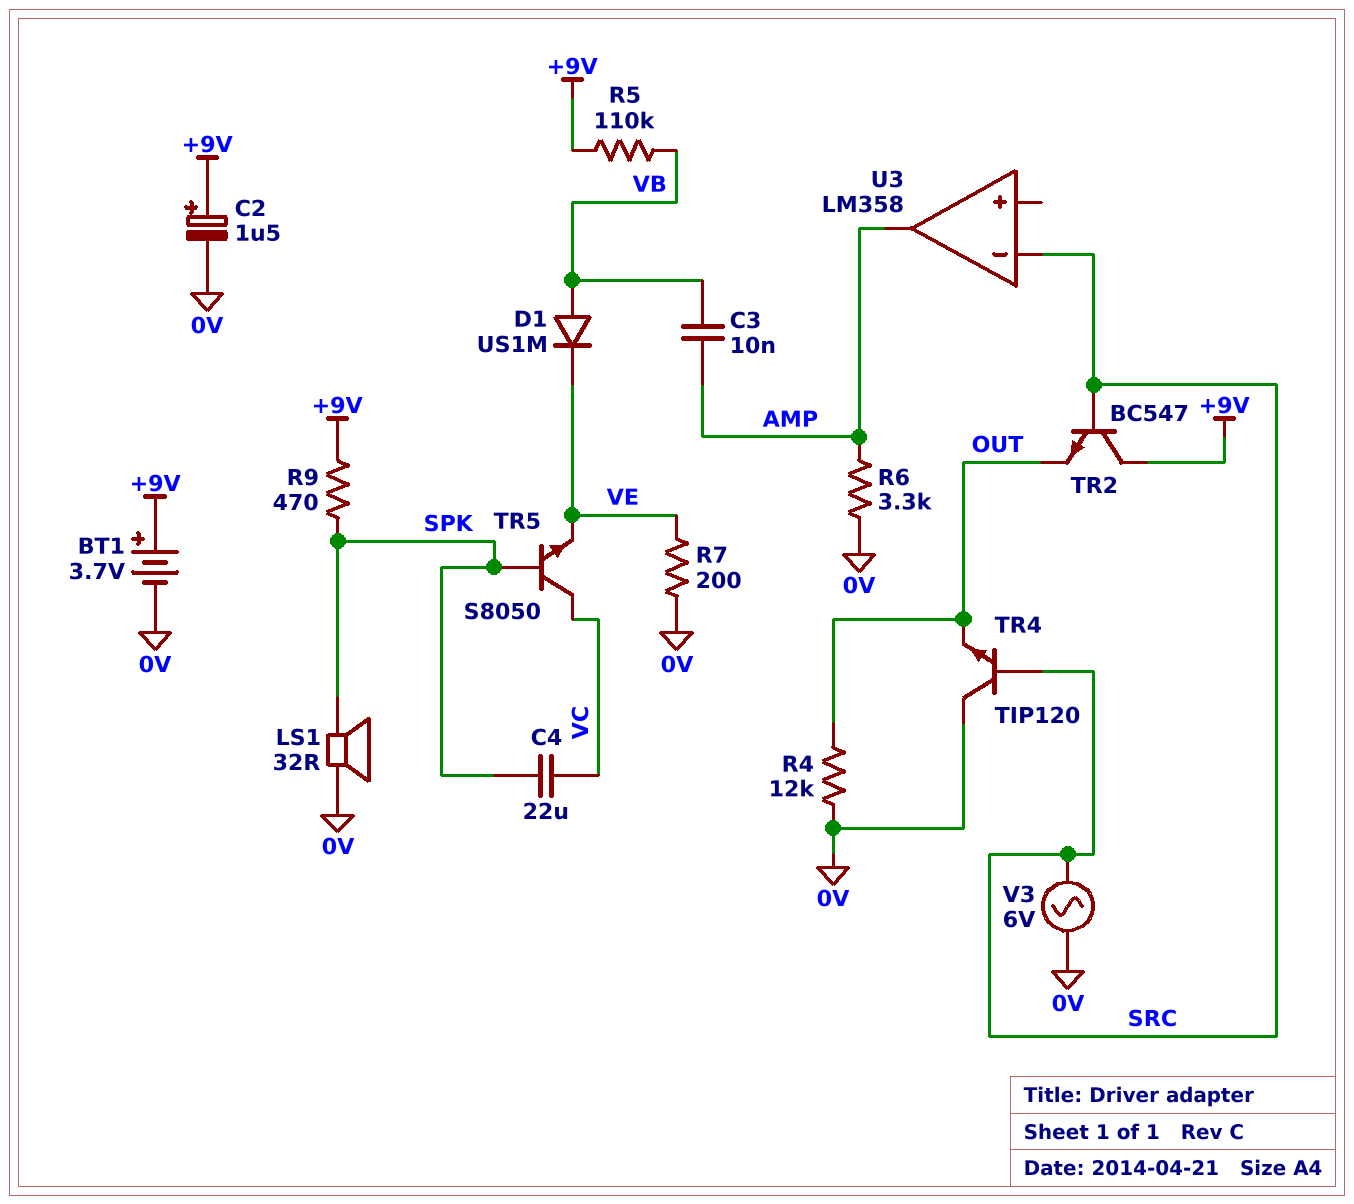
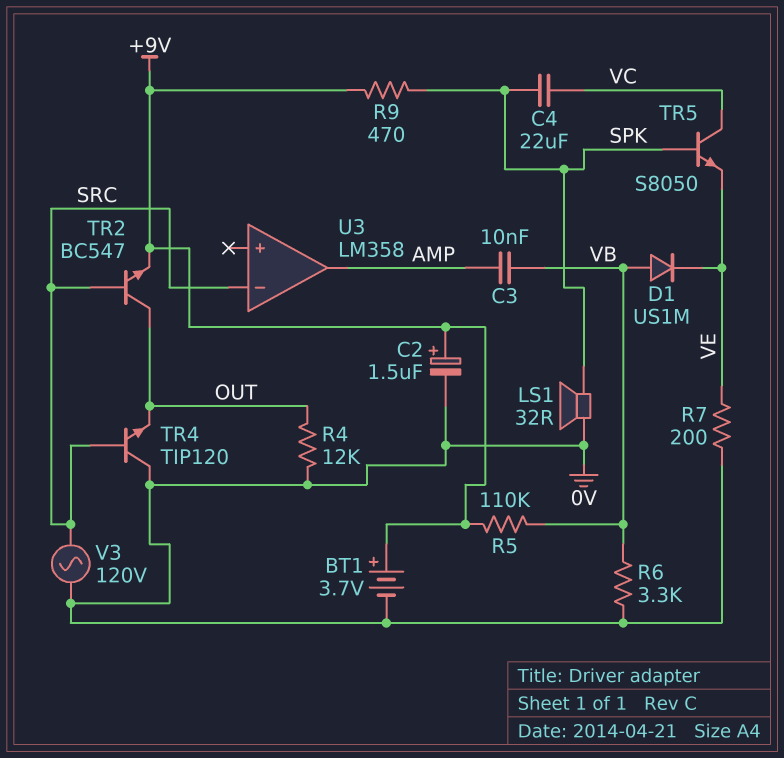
R6: 3.3k (0V, AMP) -> 3.3k (0V, VB)
TR2: NPN BC547 (B SRC, C +9V, E OUT) -> NPN BC547 (B SRC, C OUT, E +9V)
V3: AC 6V (0V, SRC) -> AC 120V (0V, SRC)

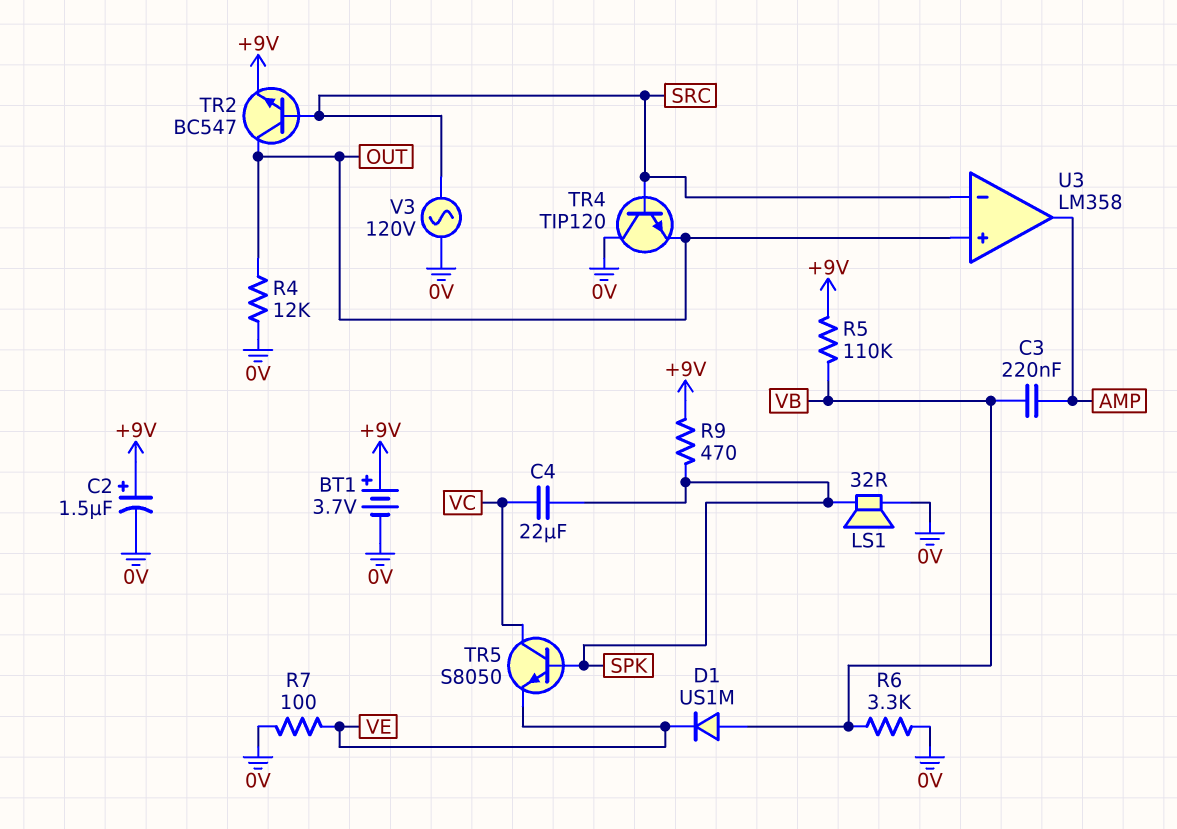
C3: 10nF (AMP, VB) -> 220nF (AMP, VB)
R7: 200 (0V, VE) -> 100 (0V, VE)
U3 pin in+: none -> OUT

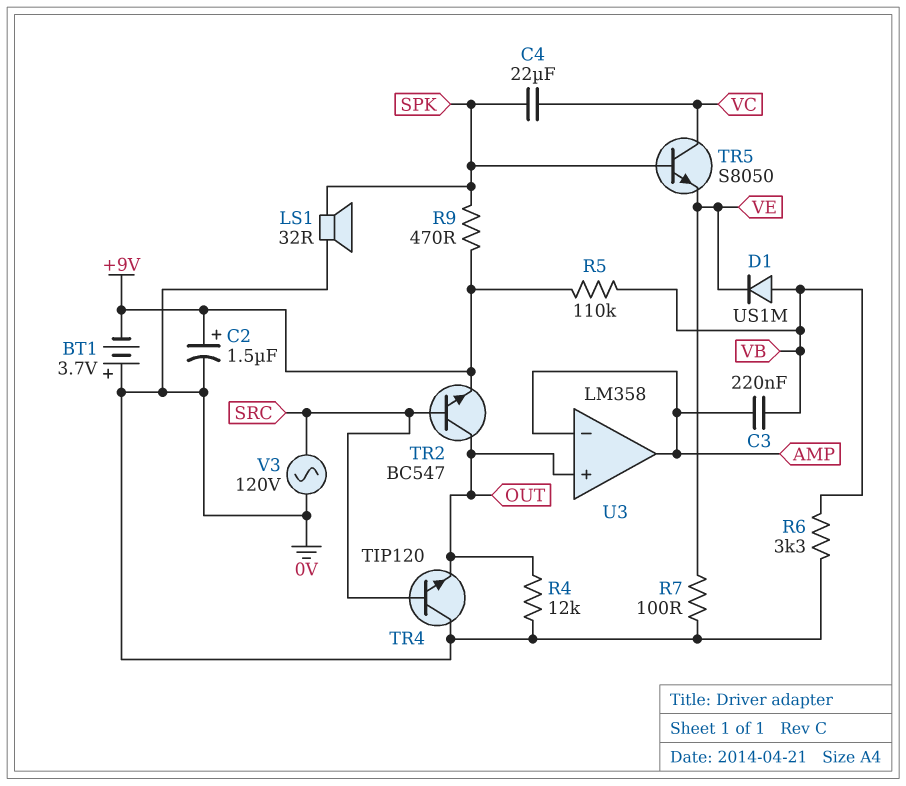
BT1: 3.7V (plus +9V, minus 0V) -> 3.7V (plus 0V, minus +9V)
U3 pin in-: SRC -> AMP

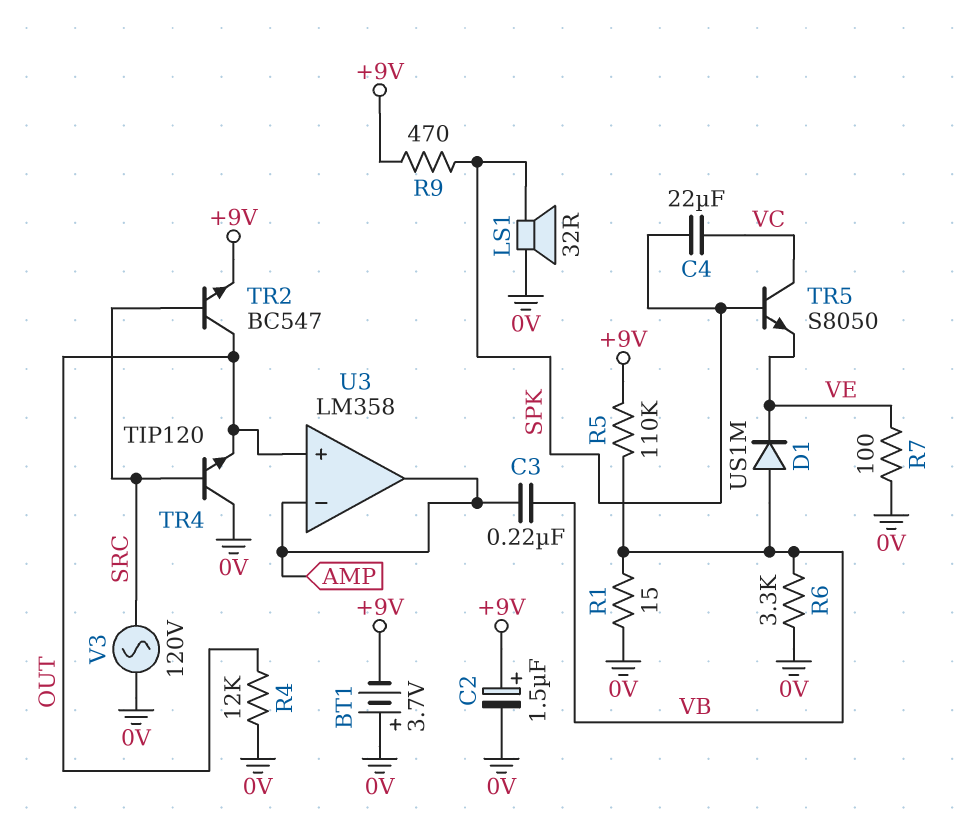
R1: none -> 15 (0V, VB)

